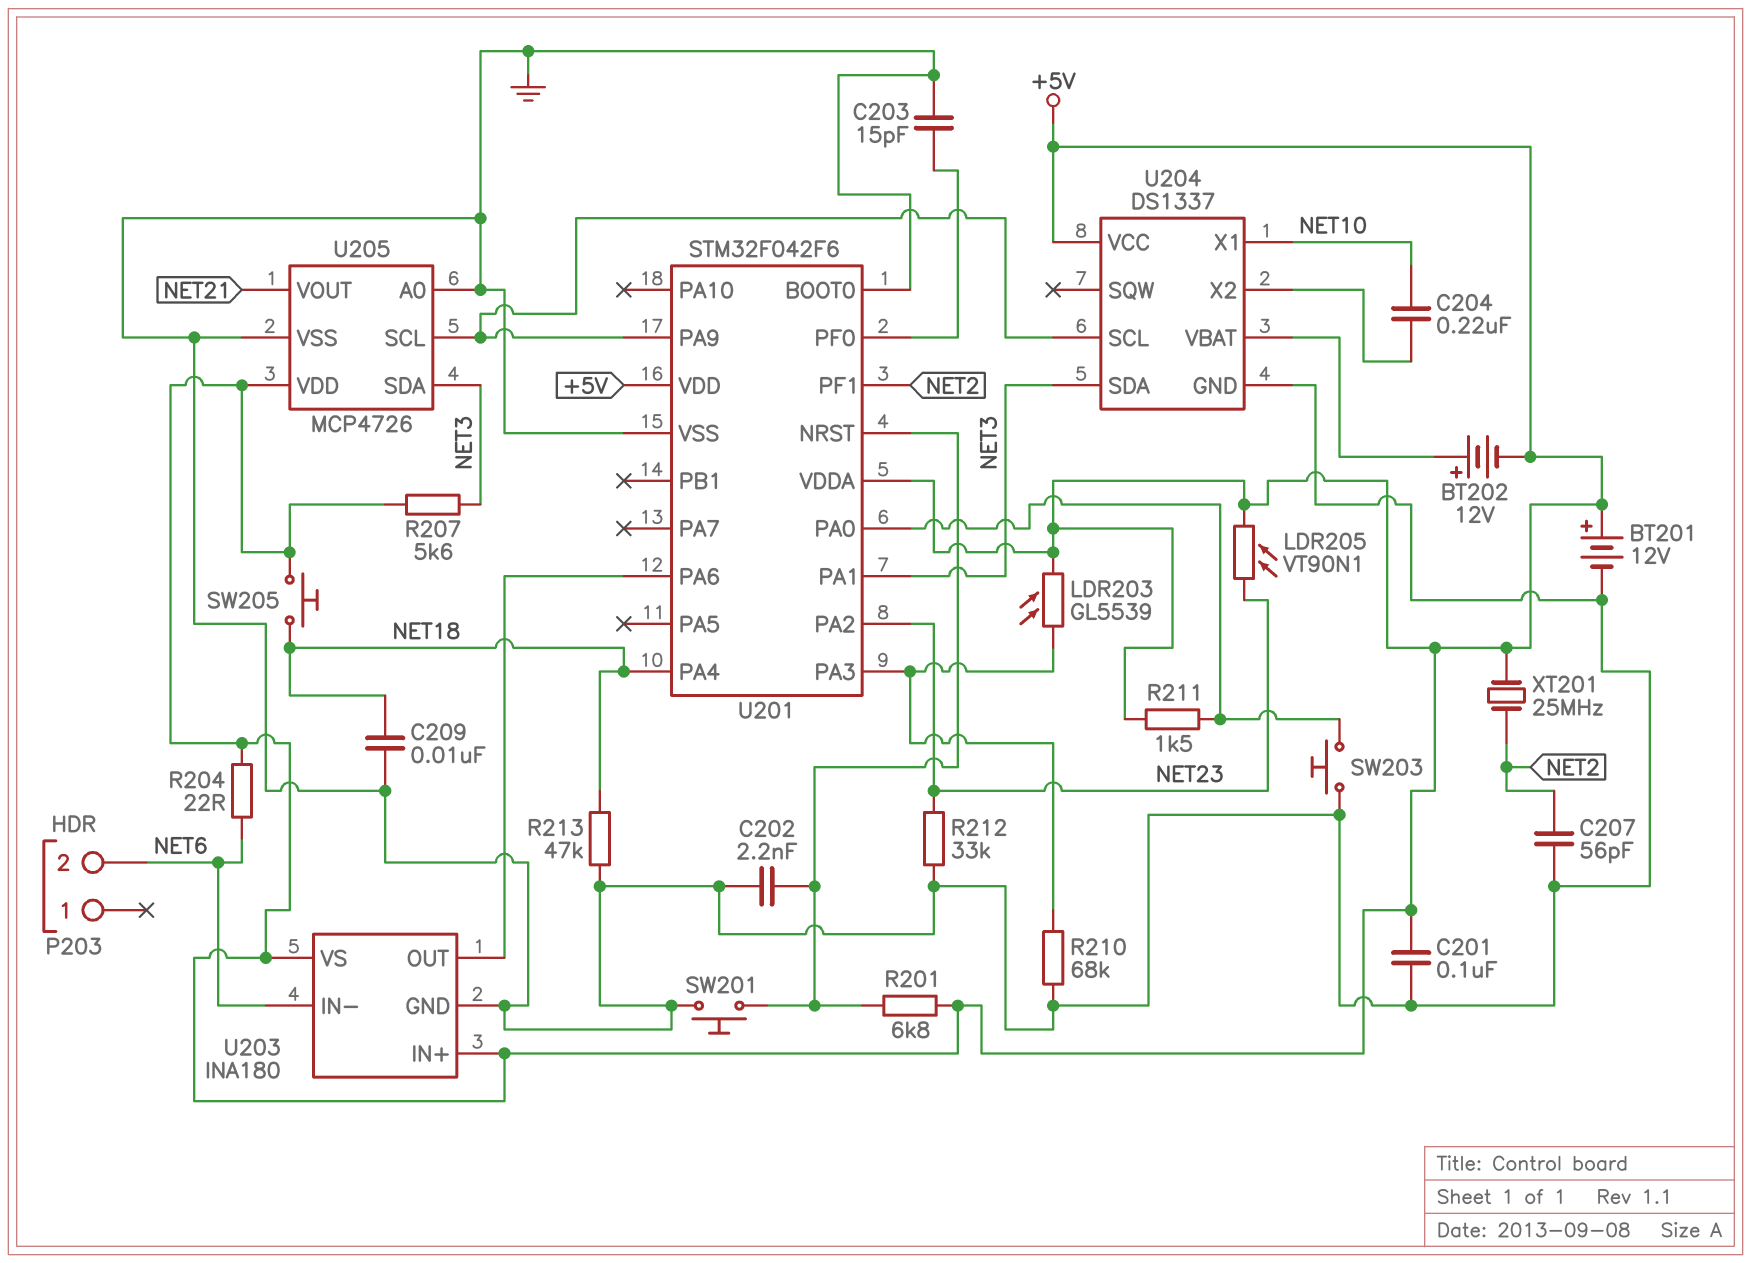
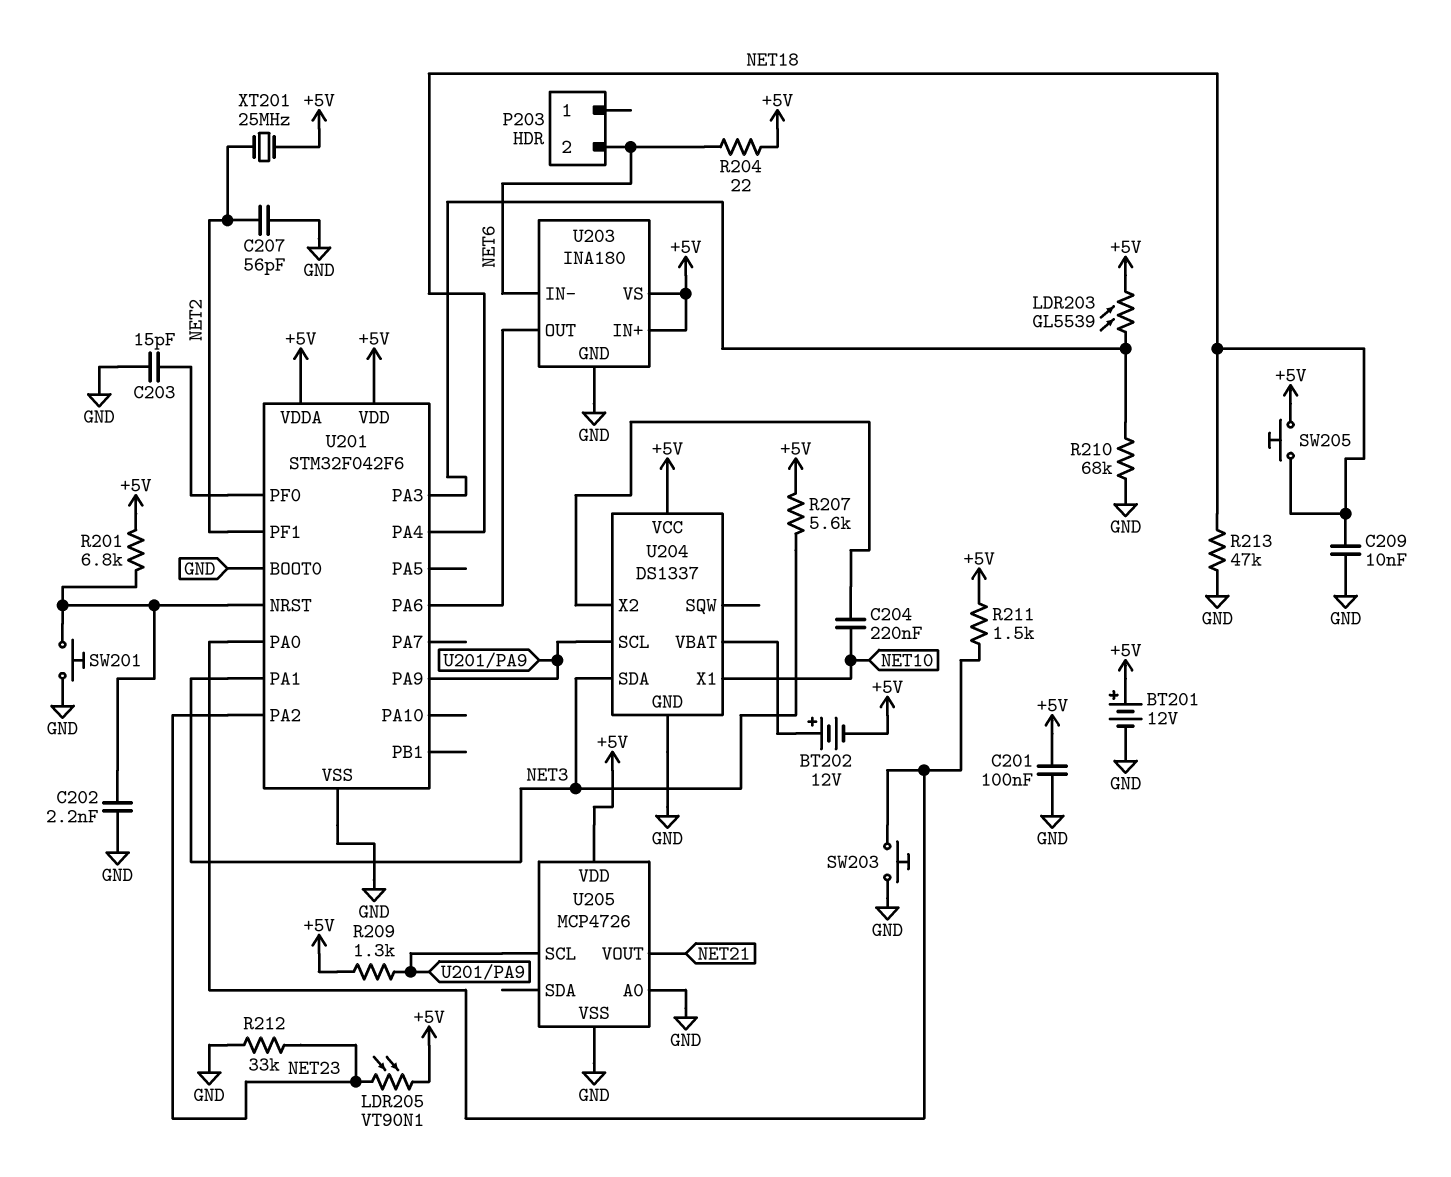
R209: none -> 1.3k (+5V, U201/PA9)
U205 pin SDA: NET3 -> none

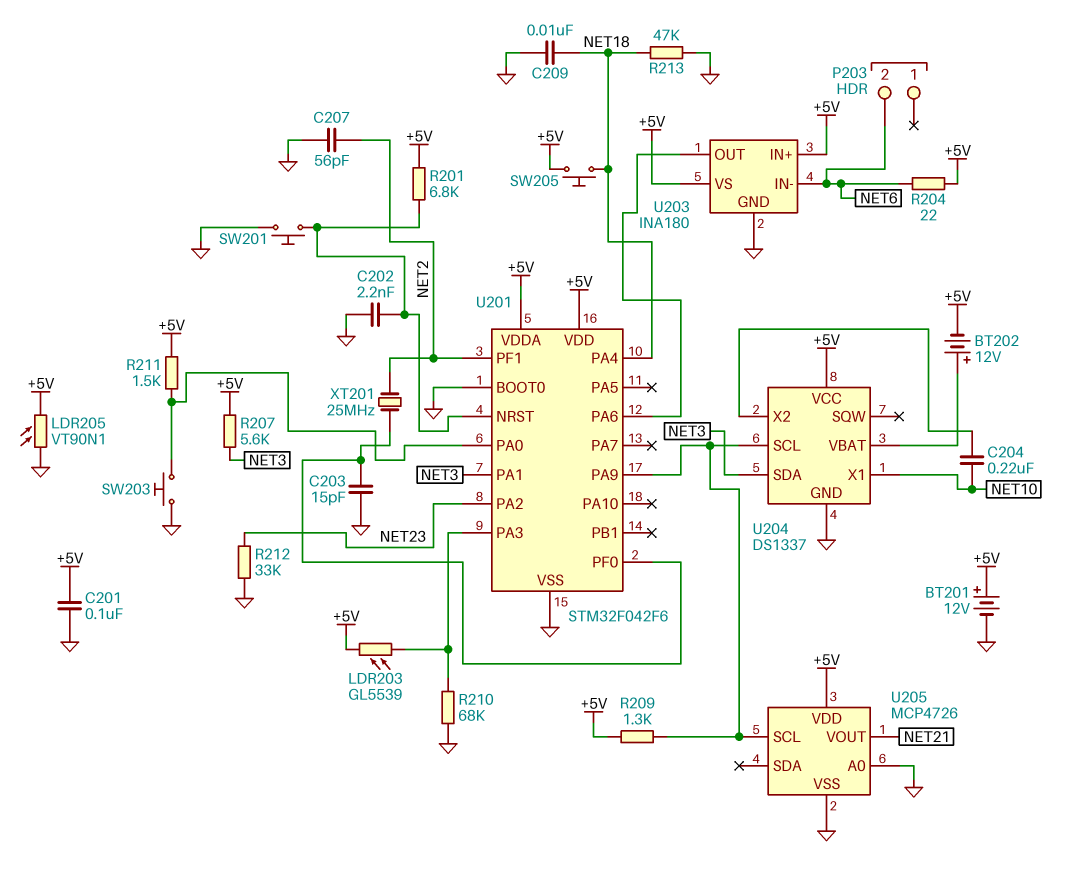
LDR205: VT90N1 (+5V, NET23) -> VT90N1 (+5V, GND)
XT201: 25MHz (+5V, NET2) -> 25MHz (NET2, U201/PF0)

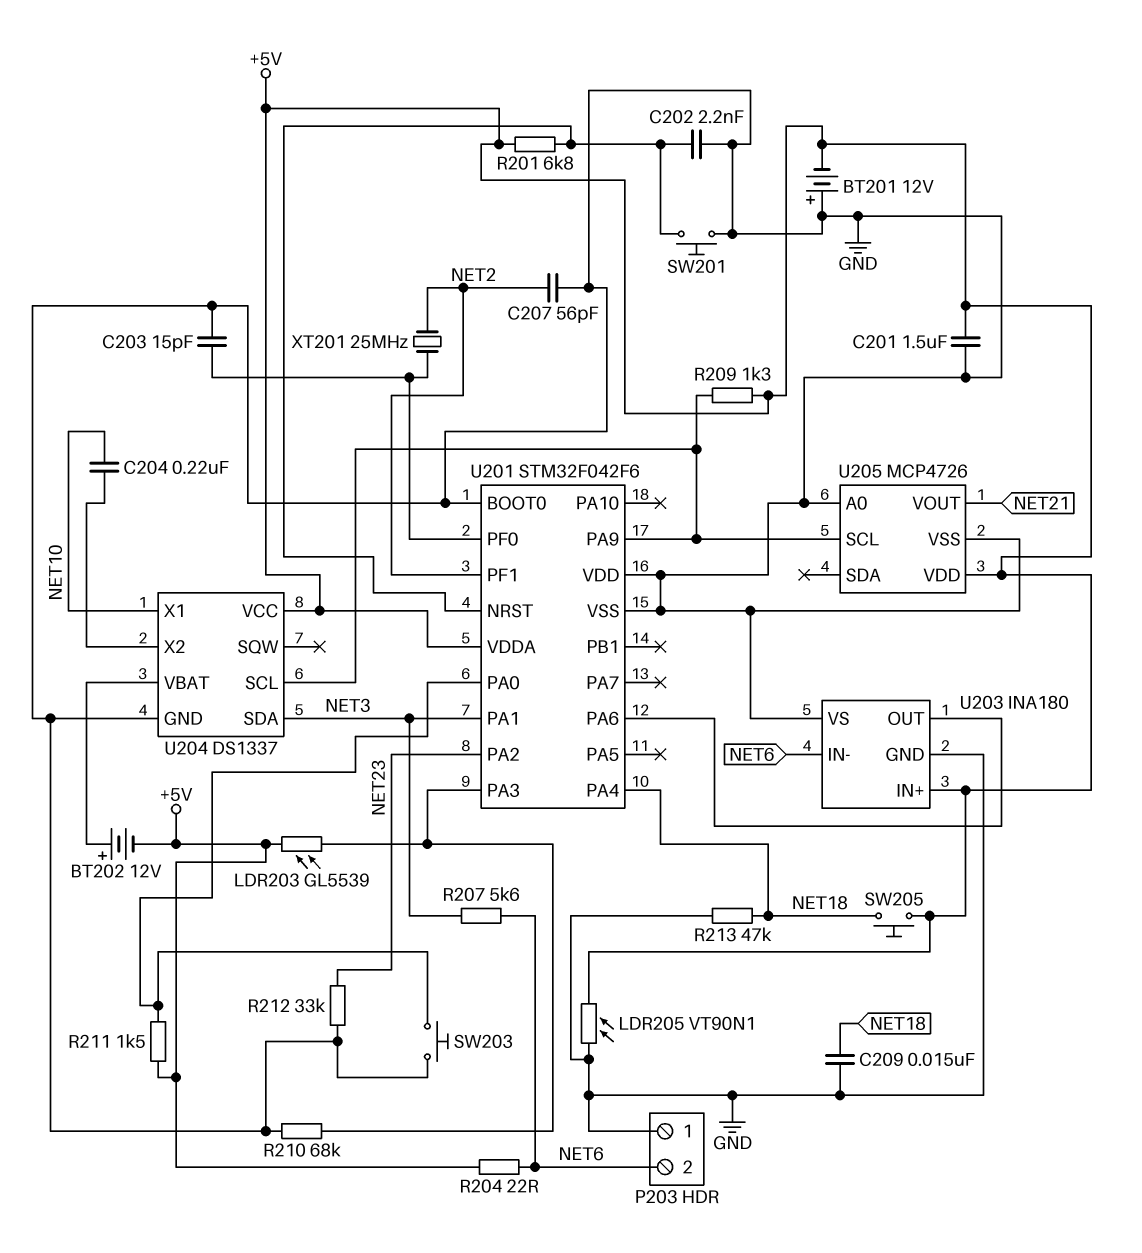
BT201: 12V (plus +5V, minus GND) -> 12V (plus GND, minus +5V)
C201: 100nF (+5V, GND) -> 1.5uF (+5V, GND)
C209: 10nF (GND, NET18) -> 15nF (GND, NET18)
P203 pin 1: none -> GND
R207: 5.6k (+5V, NET3) -> 5.6k (NET3, NET6)
U201 pin VDD: +5V -> GND
U203 pin VS: +5V -> GND

